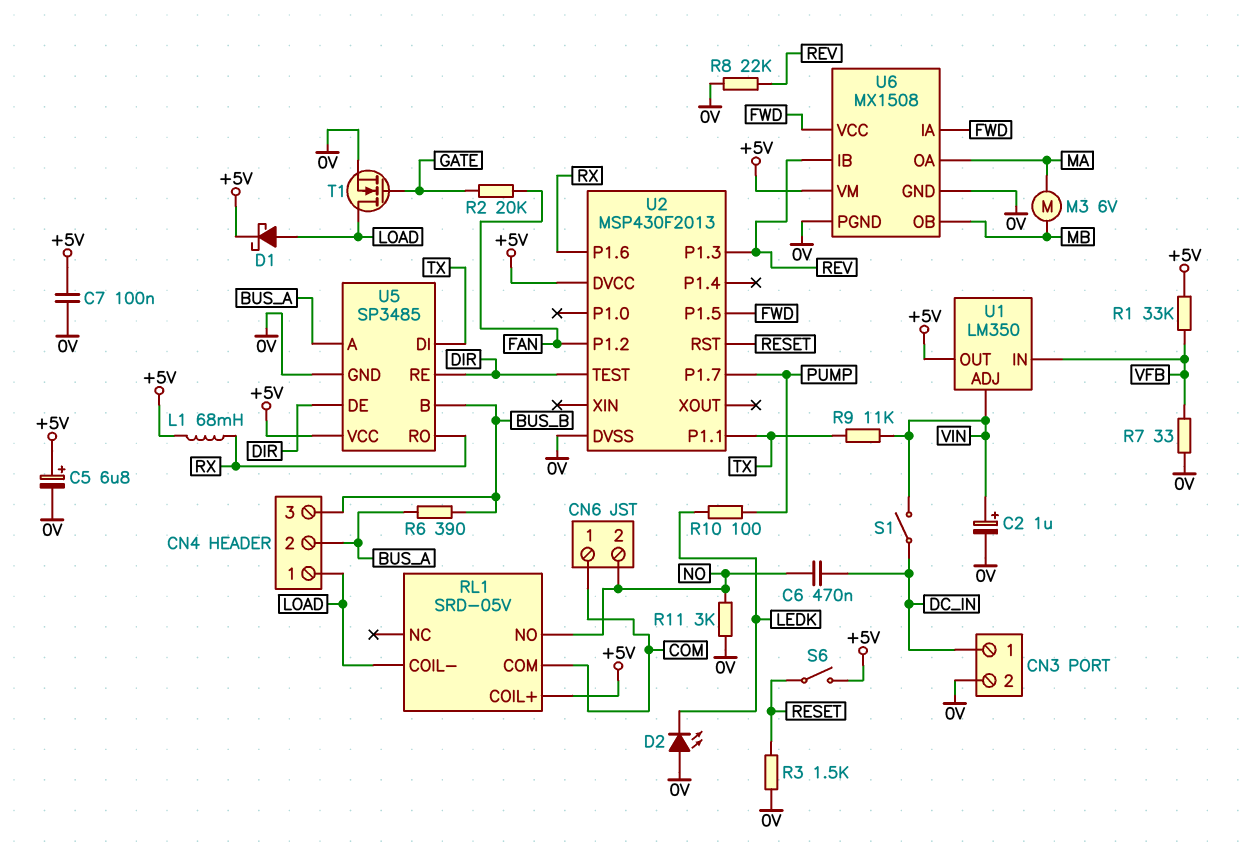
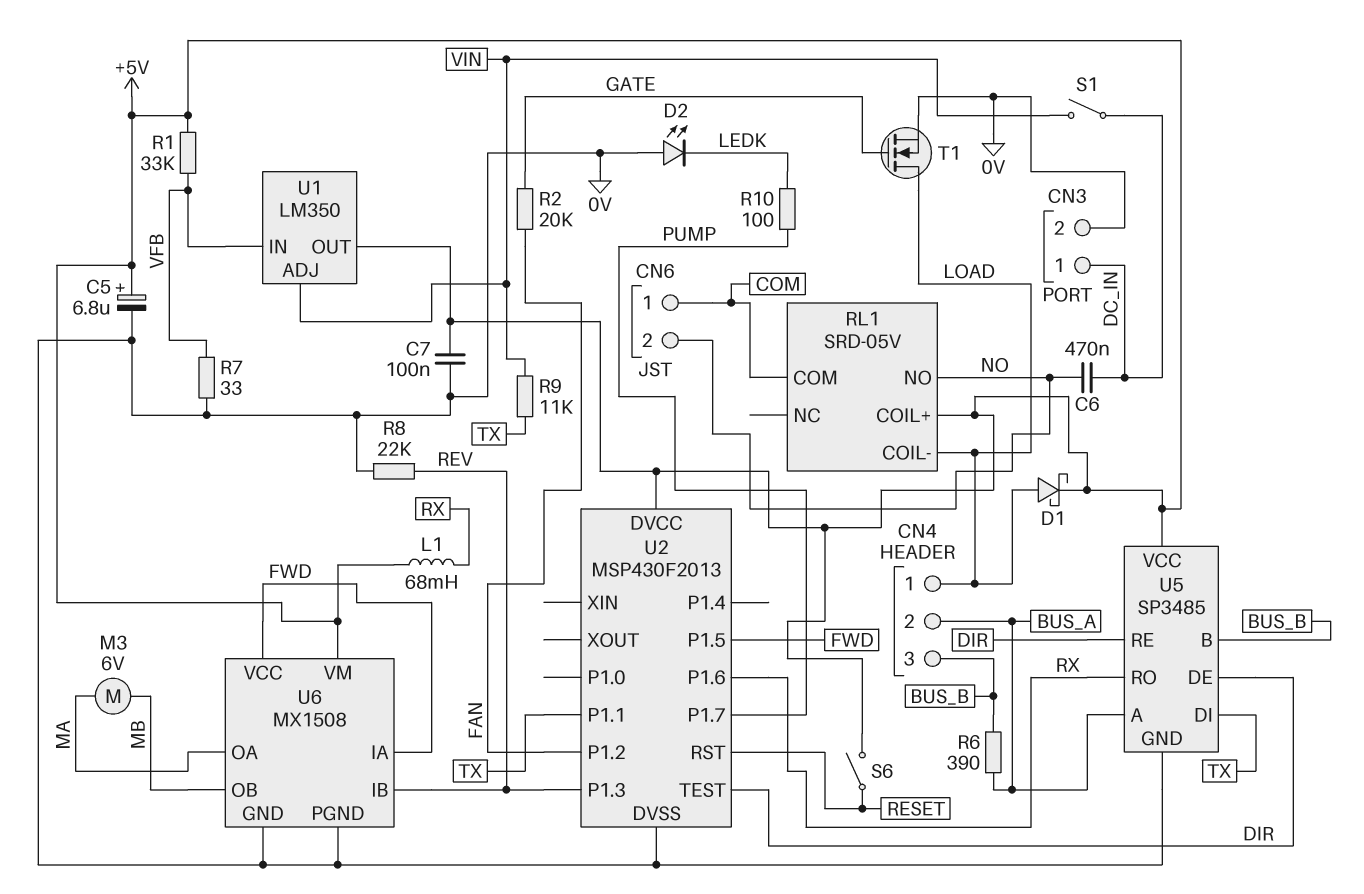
C2: 1uF (plus VIN, minus 0V) -> none
R3: 1.5k (0V, RESET) -> none
R11: 3k (0V, NO) -> none

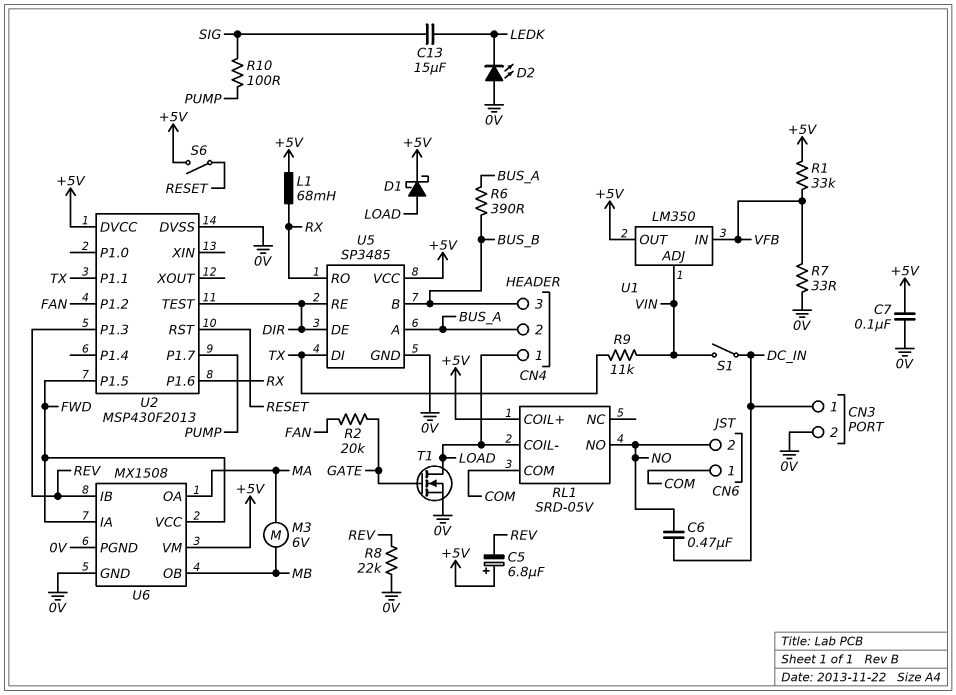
C5: 6.8uF (plus +5V, minus 0V) -> 6.8uF (plus +5V, minus REV)
C13: none -> 15uF (LEDK, SIG)
R10: 100 (LEDK, PUMP) -> 100 (PUMP, SIG)

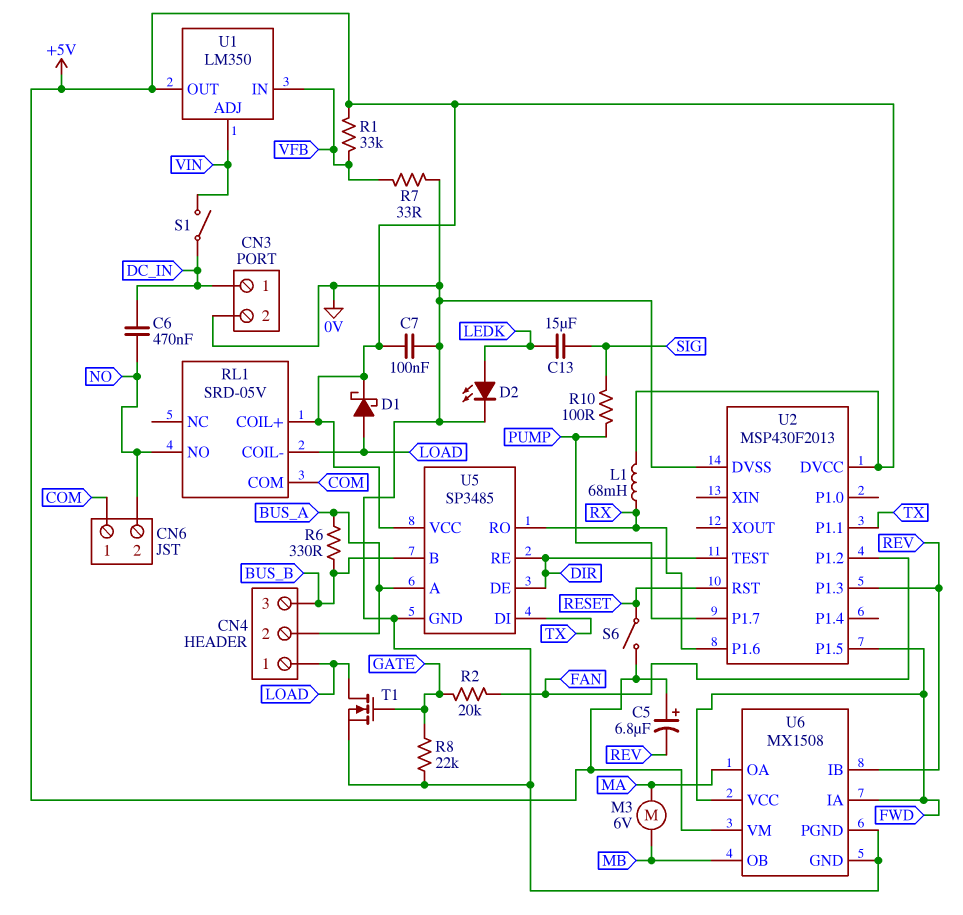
D2: LED (A 0V, K LEDK) -> LED (A LEDK, K 0V)
R6: 390 (BUS_A, BUS_B) -> 330 (BUS_A, BUS_B)
R8: 22k (0V, REV) -> 22k (0V, GATE)
R9: 11k (TX, VIN) -> none

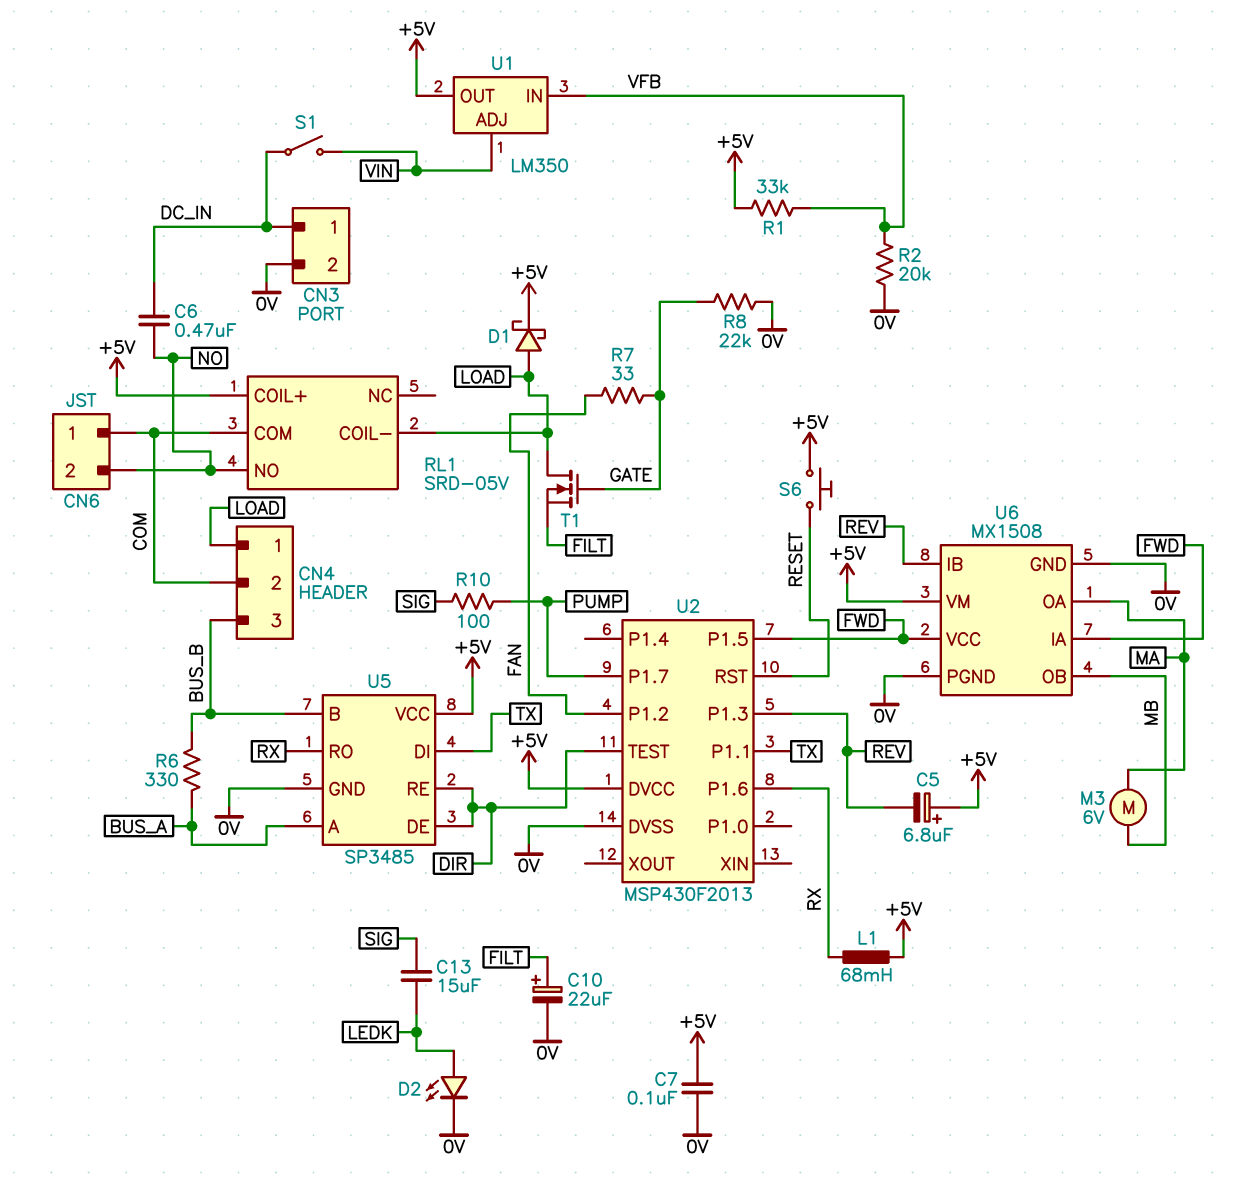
C10: none -> 22uF (plus FILT, minus 0V)
CN4 pin 2: BUS_A -> COM
R2: 20k (FAN, GATE) -> 20k (0V, VFB)
R7: 33 (0V, VFB) -> 33 (FAN, GATE)
S6: switch (+5V, RESET) -> button (+5V, RESET)
T1: NMOS (G GATE, D LOAD, S 0V) -> NMOS (G GATE, D LOAD, S FILT)

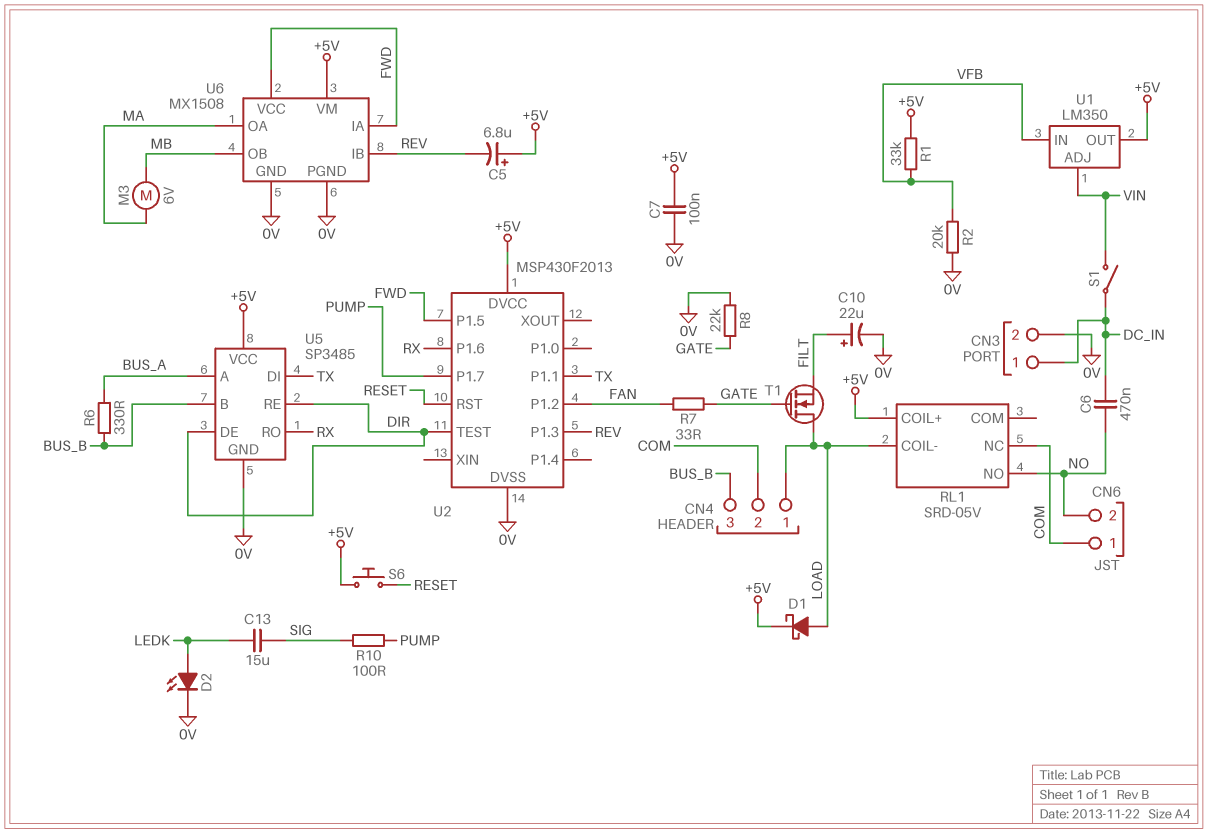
L1: 68mH (+5V, RX) -> none
RL1 pin COM: COM -> none
RL1 pin NC: none -> COM

